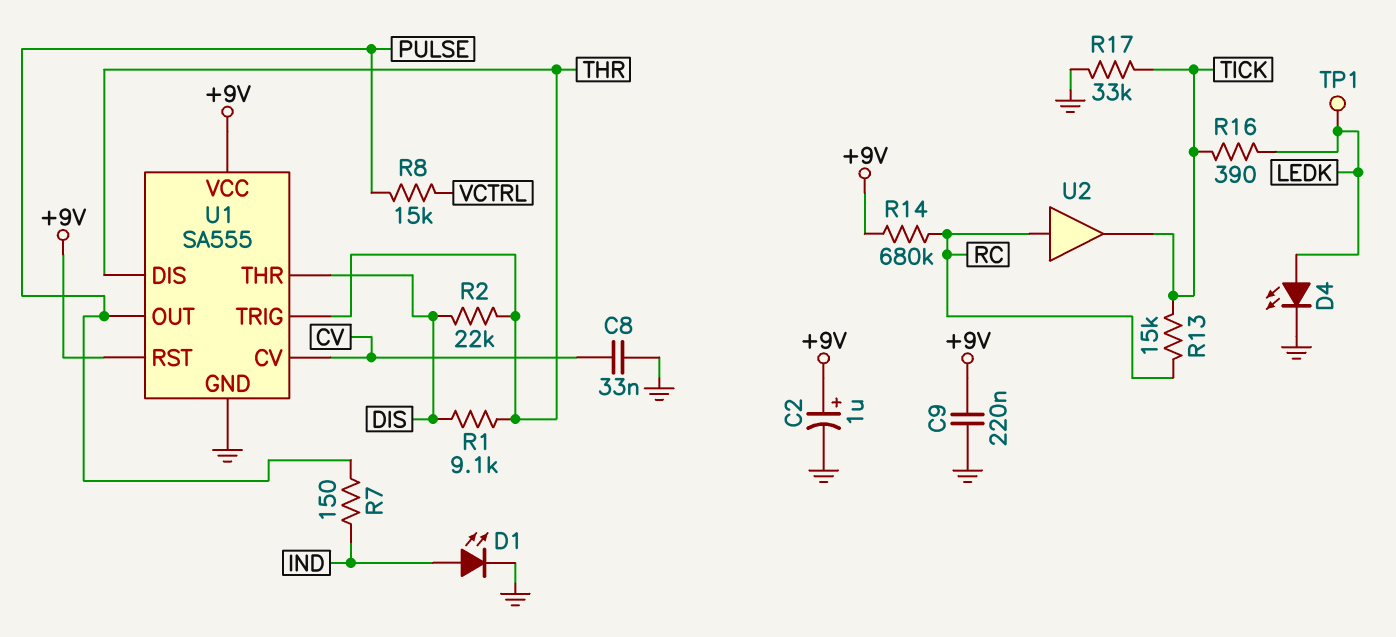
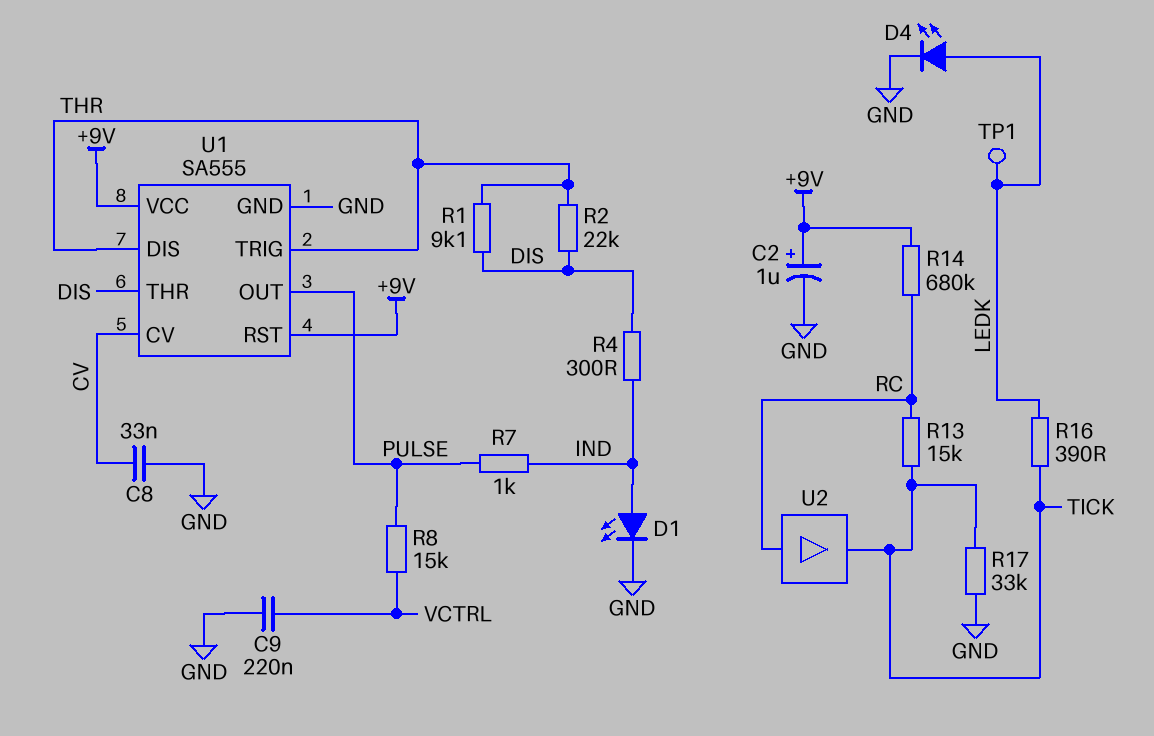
C9: 220nF (+9V, GND) -> 220nF (GND, VCTRL)
R4: none -> 300 (DIS, IND)
R7: 150 (IND, PULSE) -> 1k (IND, PULSE)

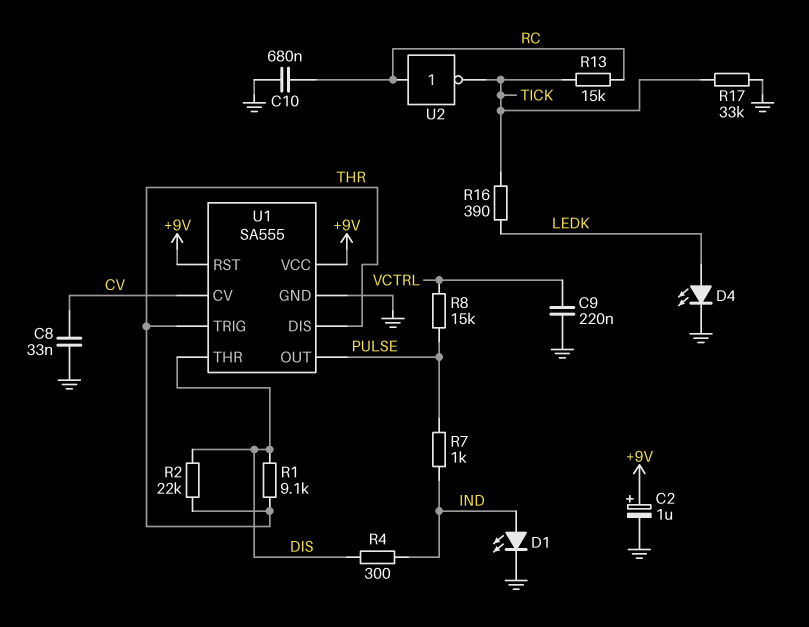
C10: none -> 680nF (GND, RC)
R14: 680k (+9V, RC) -> none
TP1: test point (LEDK) -> none
U2: buffer (in RC, out TICK) -> NOT (in RC, out TICK)

